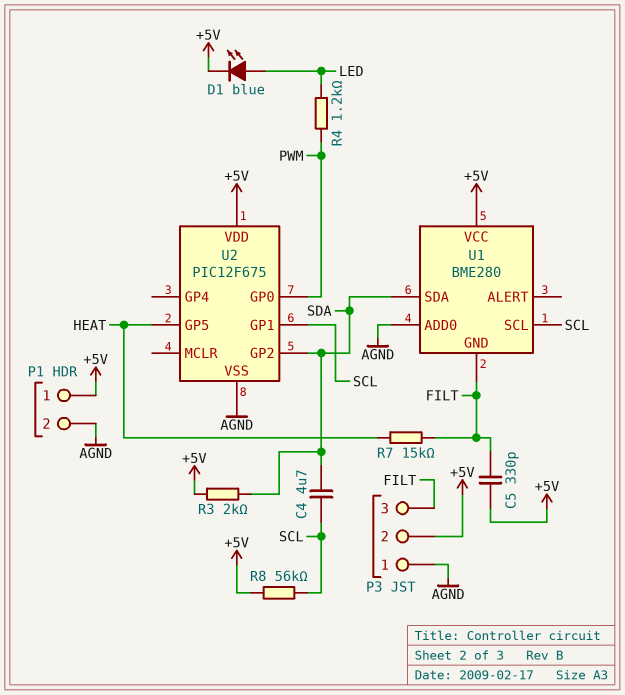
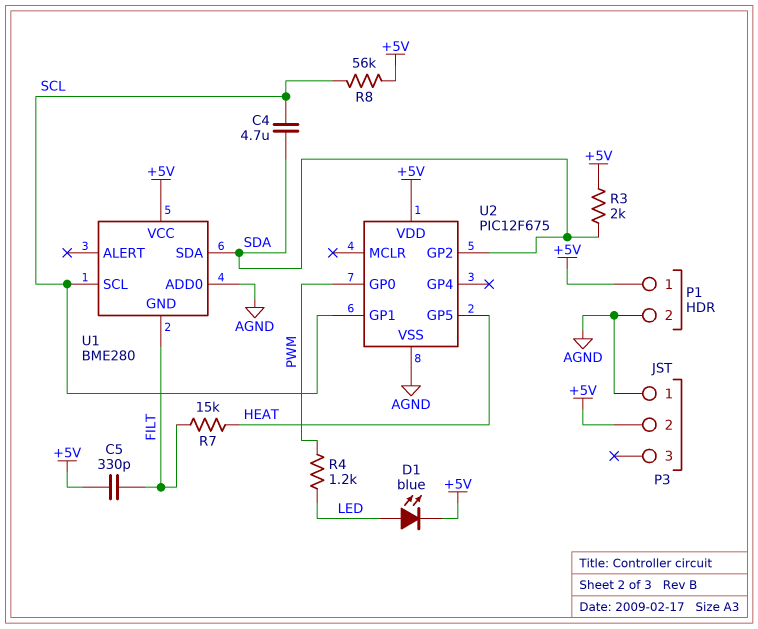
P3 pin 3: FILT -> none

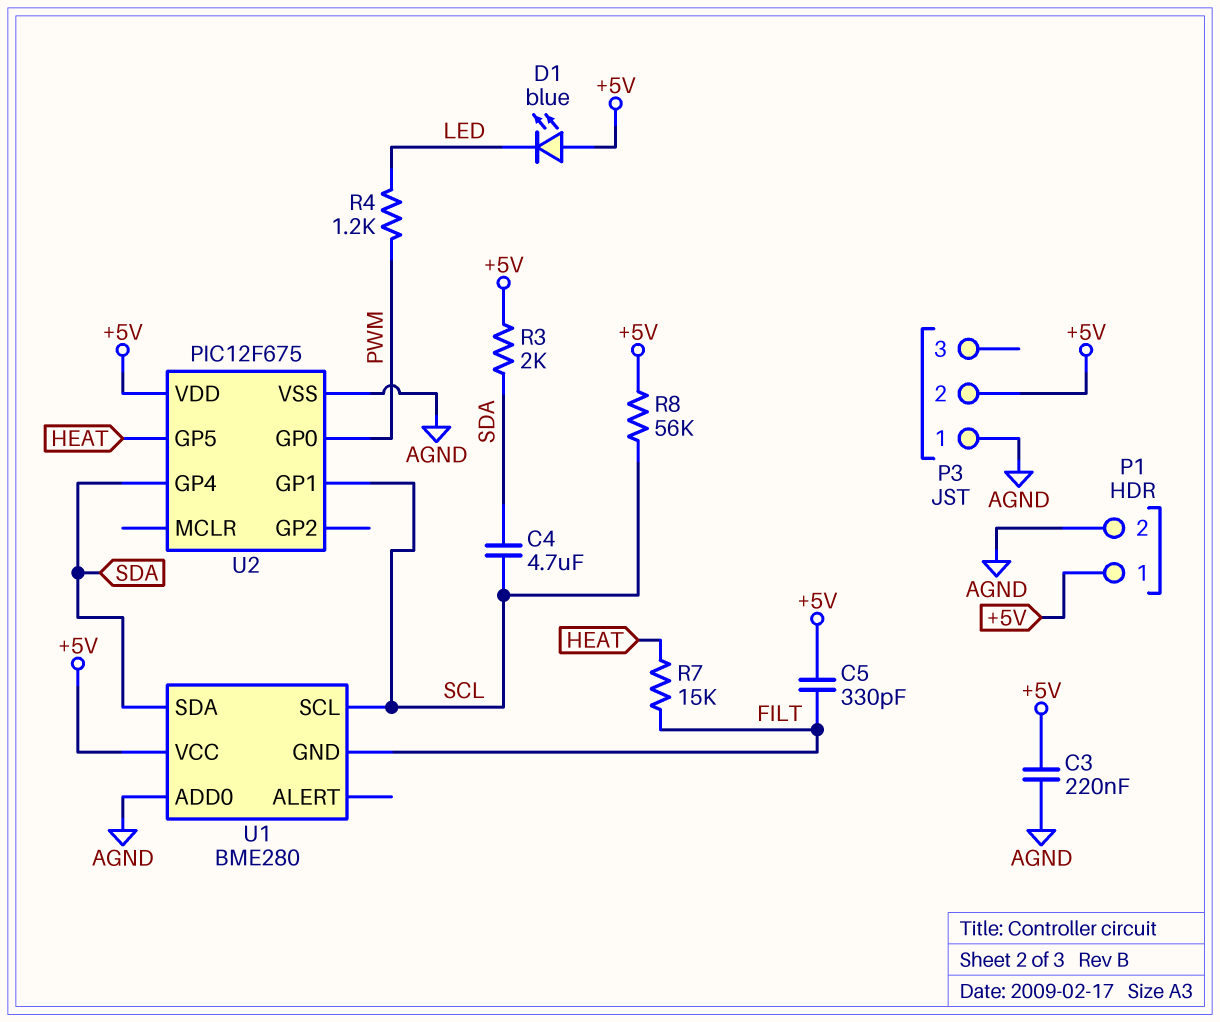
C3: none -> 220nF (+5V, AGND)
D1: LED blue (A LED, K +5V) -> LED blue (A +5V, K LED)
U2 pin GP2: SDA -> none
U2 pin GP4: none -> SDA

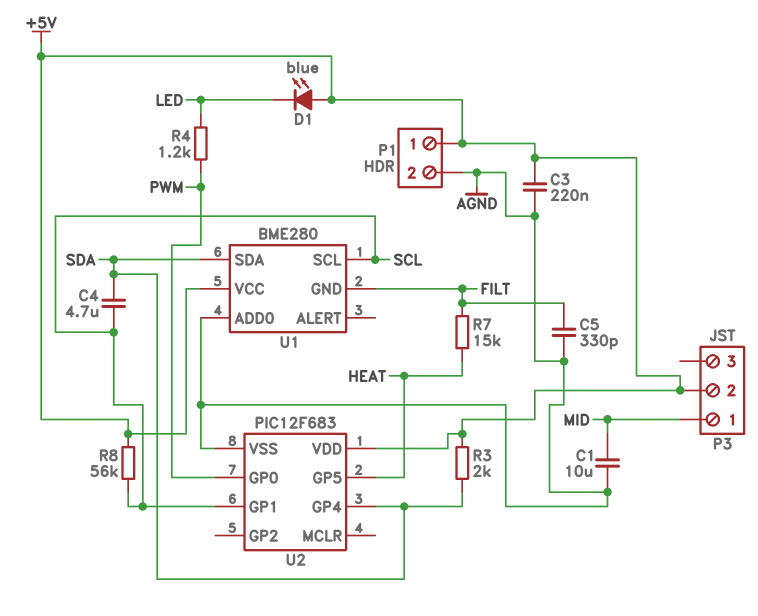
C1: none -> 10uF (AGND, MID)
C5: 330pF (+5V, FILT) -> 330pF (AGND, FILT)
P3 pin 1: AGND -> MID
U2: PIC12F675 -> PIC12F683

